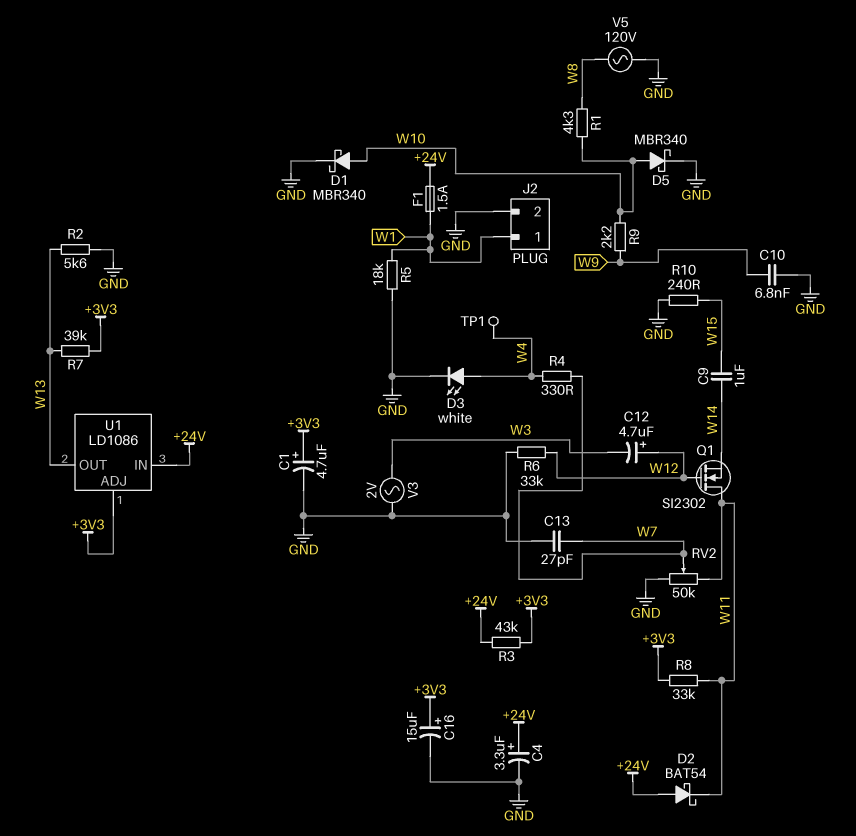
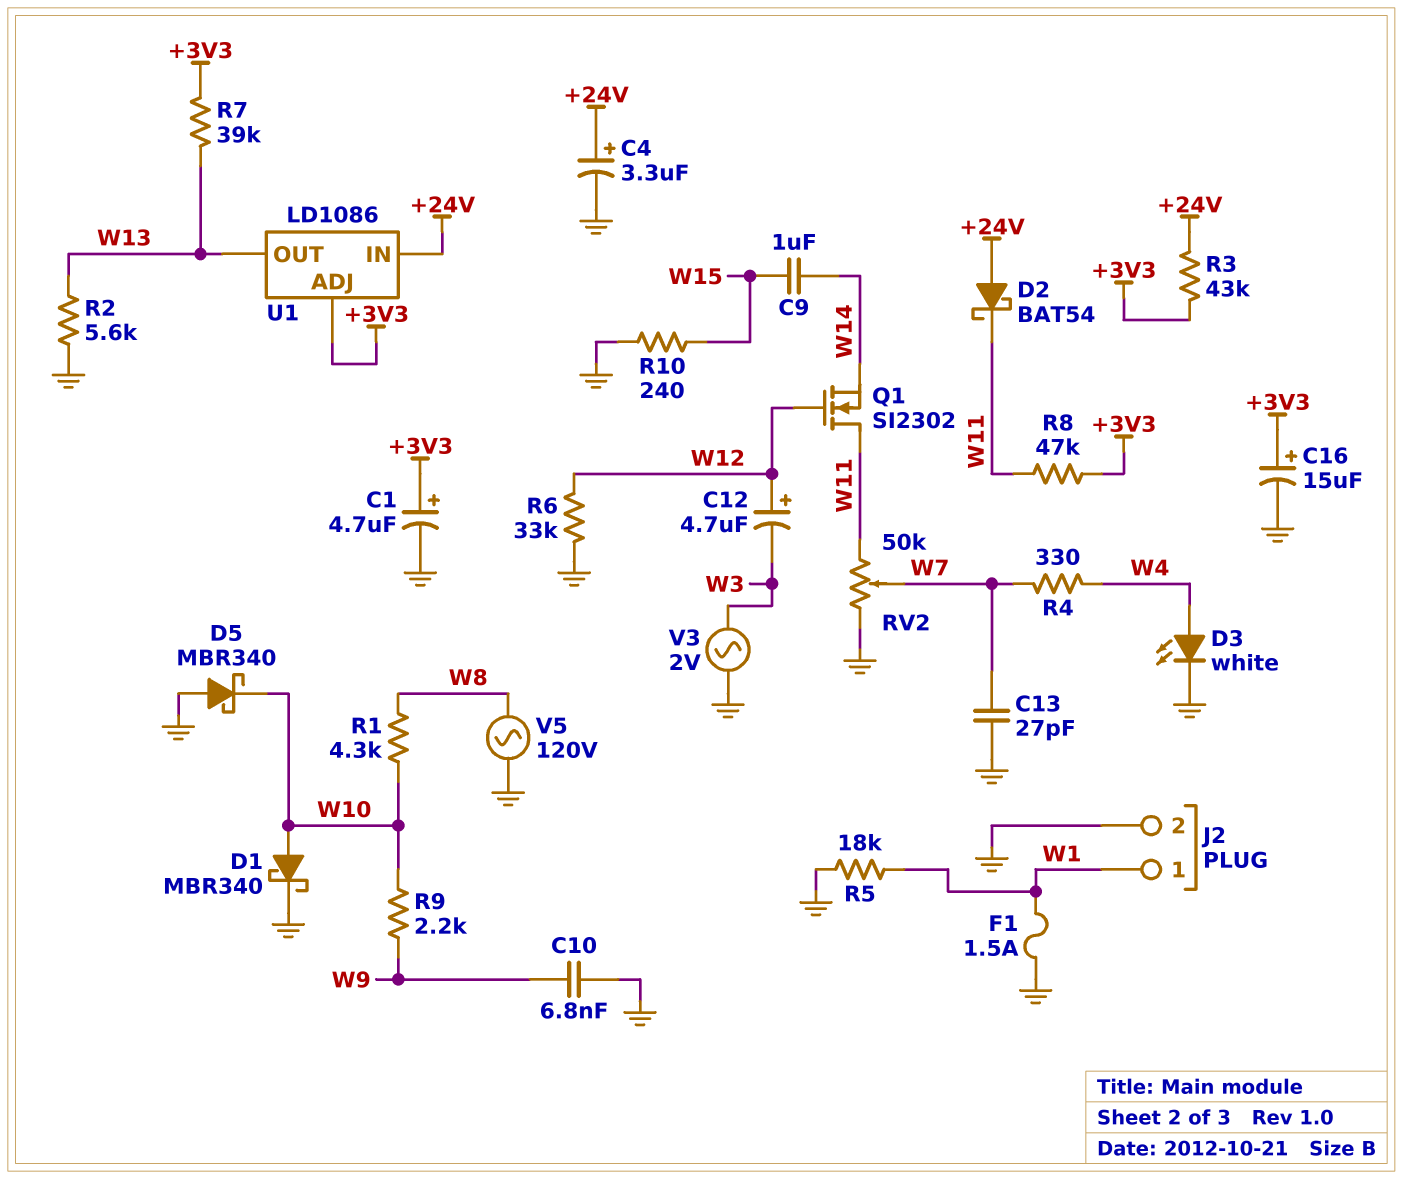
D5: schottky MBR340 (A W10, K GND) -> schottky MBR340 (A GND, K W10)
F1: 1.5A (+24V, W1) -> 1.5A (GND, W1)
R8: 33k (+3V3, W11) -> 47k (+3V3, W11)
TP1: test point (W4) -> none

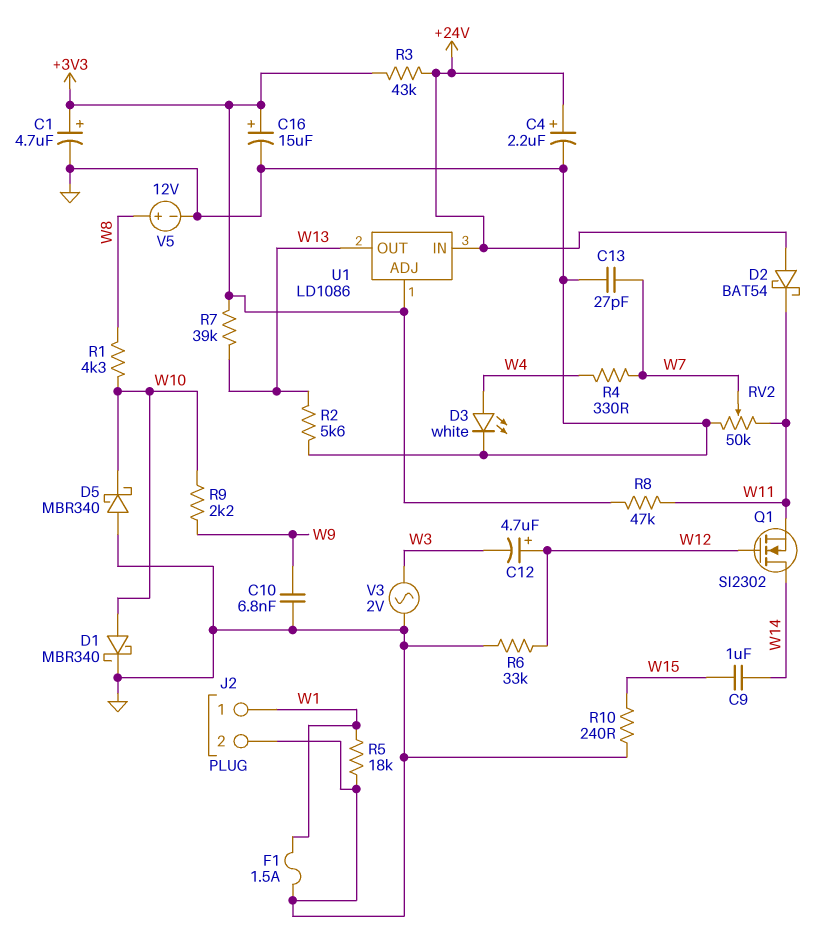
C4: 3.3uF (plus +24V, minus GND) -> 2.2uF (plus +24V, minus GND)
Q1: NMOS SI2302 (G W12, D W11, S W14) -> NMOS SI2302 (G W12, D W14, S W11)
V5: AC 120V (GND, W8) -> 12V (plus W8, minus GND)

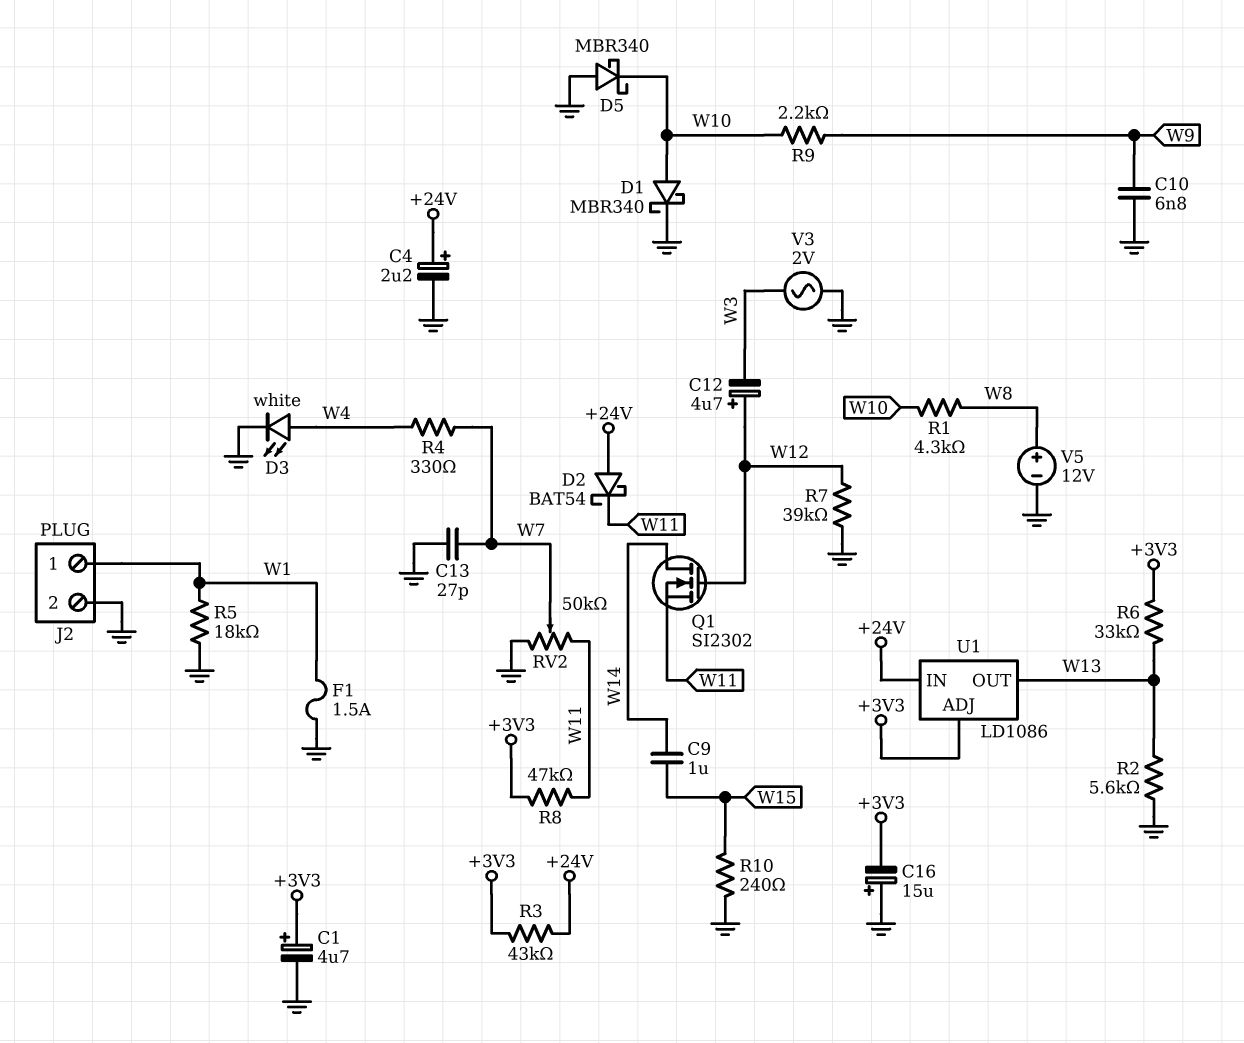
C16: 15uF (plus +3V3, minus GND) -> 15uF (plus GND, minus +3V3)
R6: 33k (GND, W12) -> 33k (+3V3, W13)
R7: 39k (+3V3, W13) -> 39k (GND, W12)

